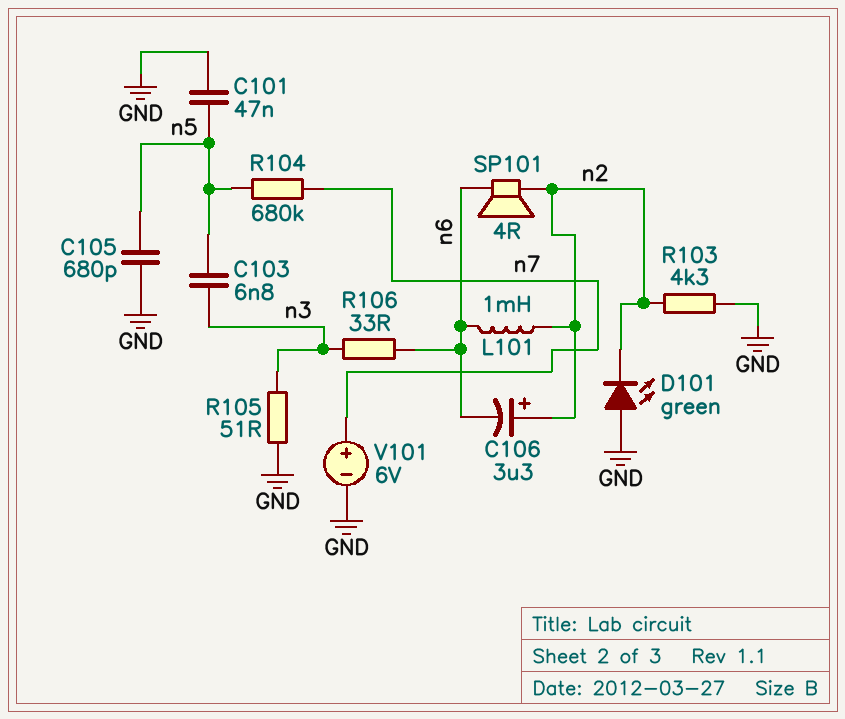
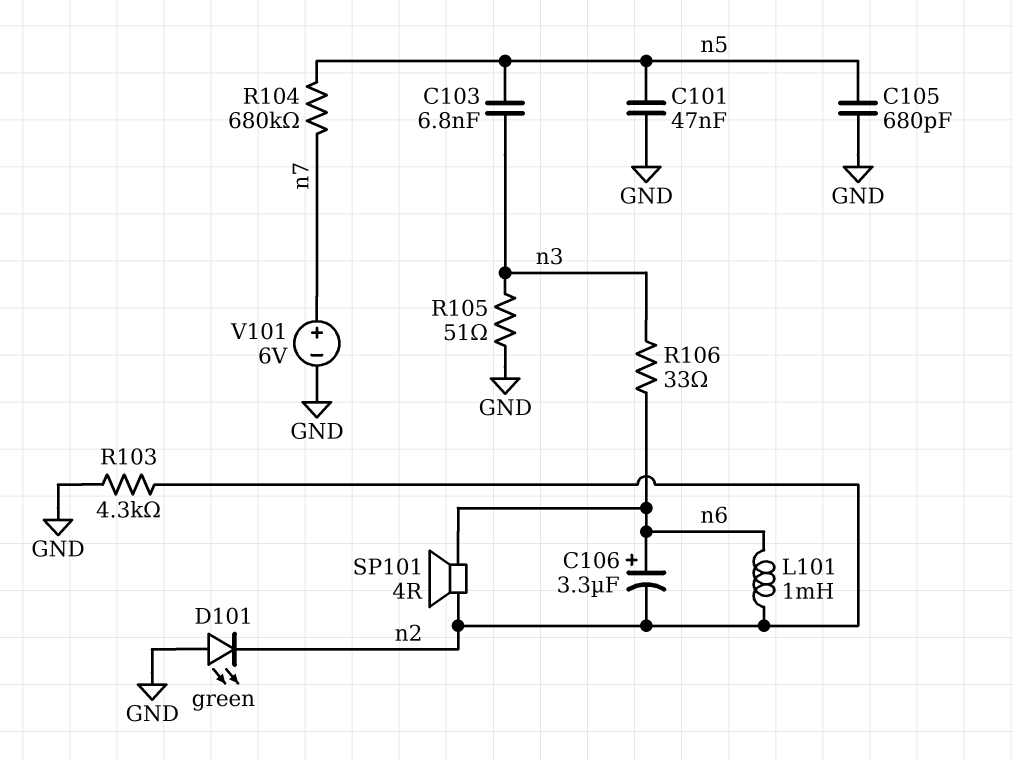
C106: 3.3uF (plus n2, minus n6) -> 3.3uF (plus n6, minus n2)

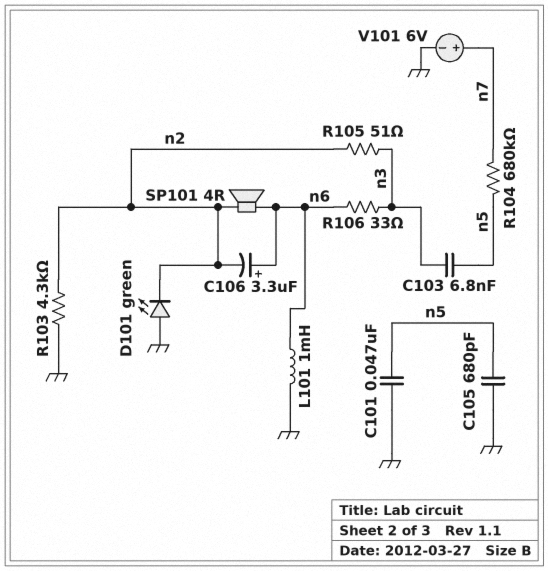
L101: 1mH (n2, n6) -> 1mH (GND, n6)
R105: 51 (GND, n3) -> 51 (n2, n3)

